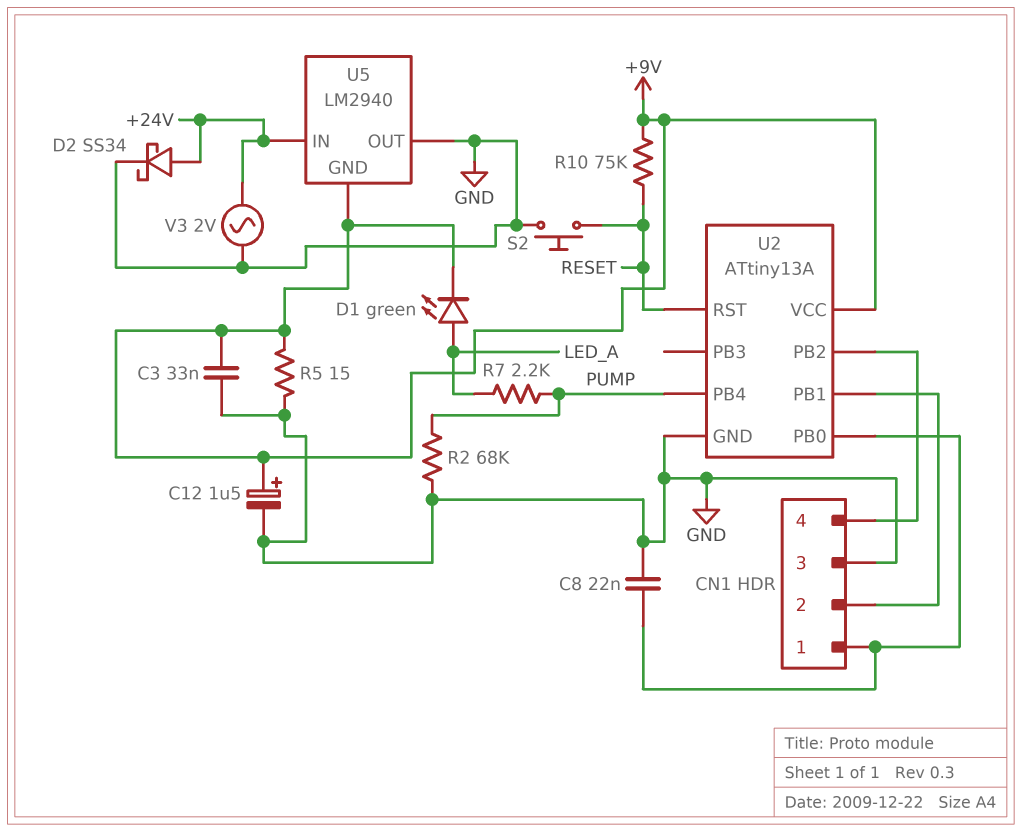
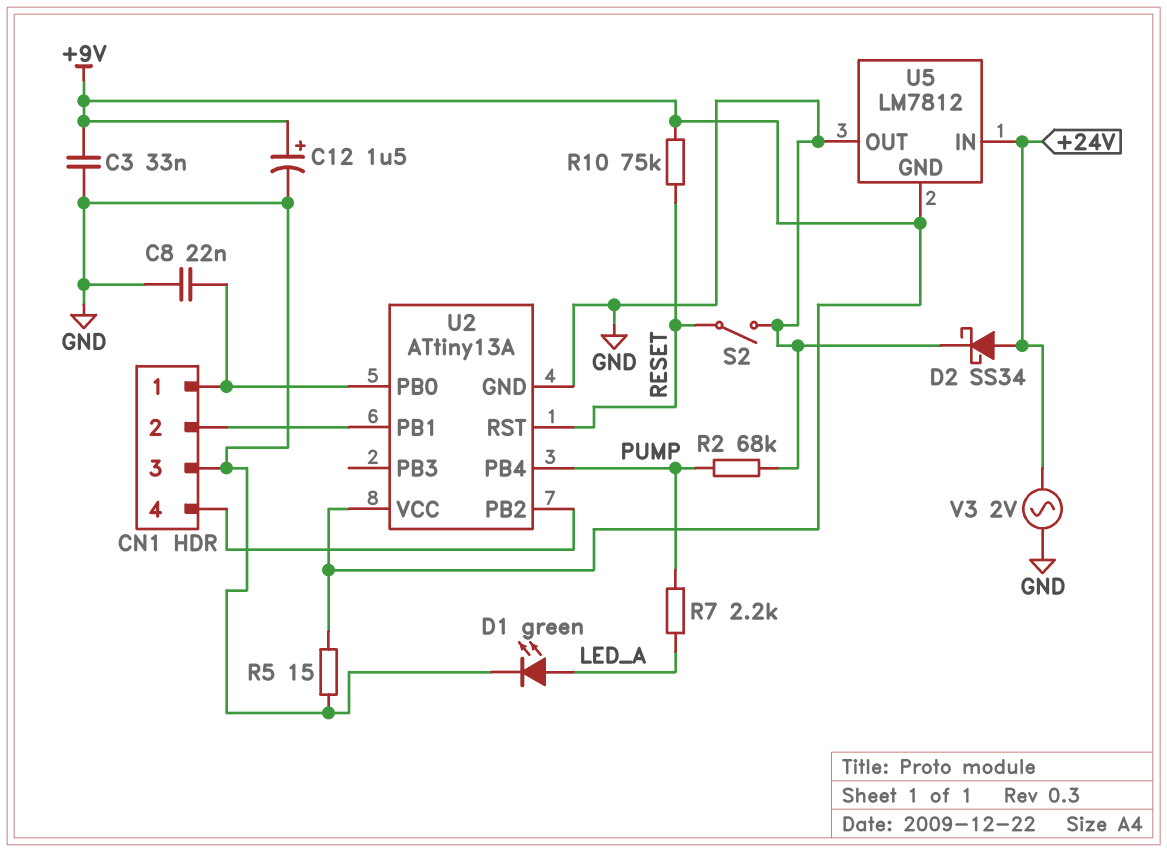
D1: LED green (A LED_A, K +9V) -> LED green (A LED_A, K GND)
S2: button (GND, RESET) -> switch (GND, RESET)
U5: LM2940 -> LM7812

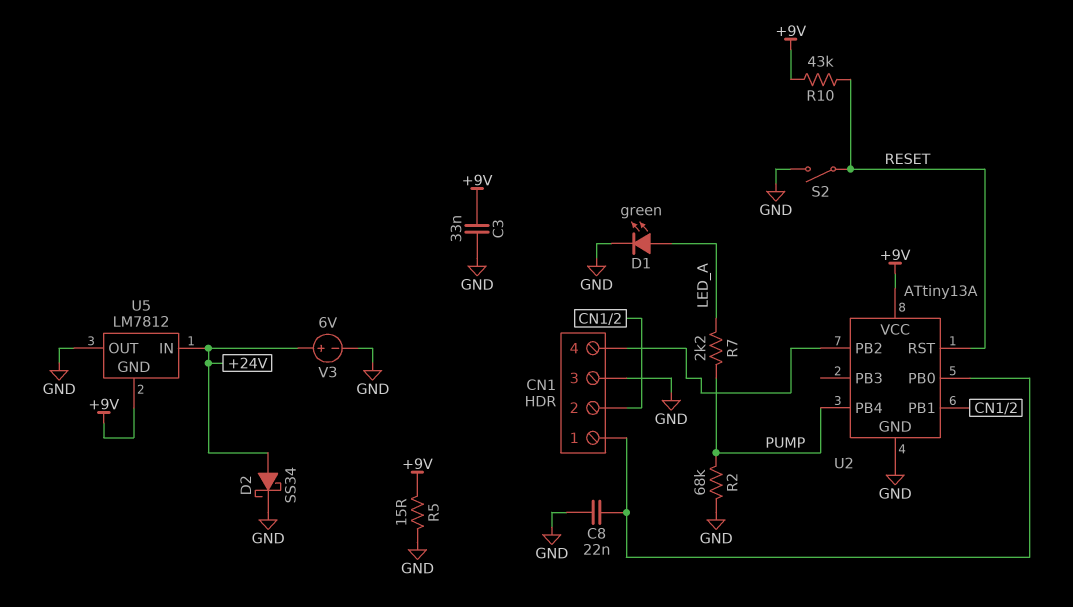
C12: 1.5uF (plus +9V, minus GND) -> none
R10: 75k (+9V, RESET) -> 43k (+9V, RESET)
V3: AC 2V (+24V, GND) -> 6V (plus +24V, minus GND)

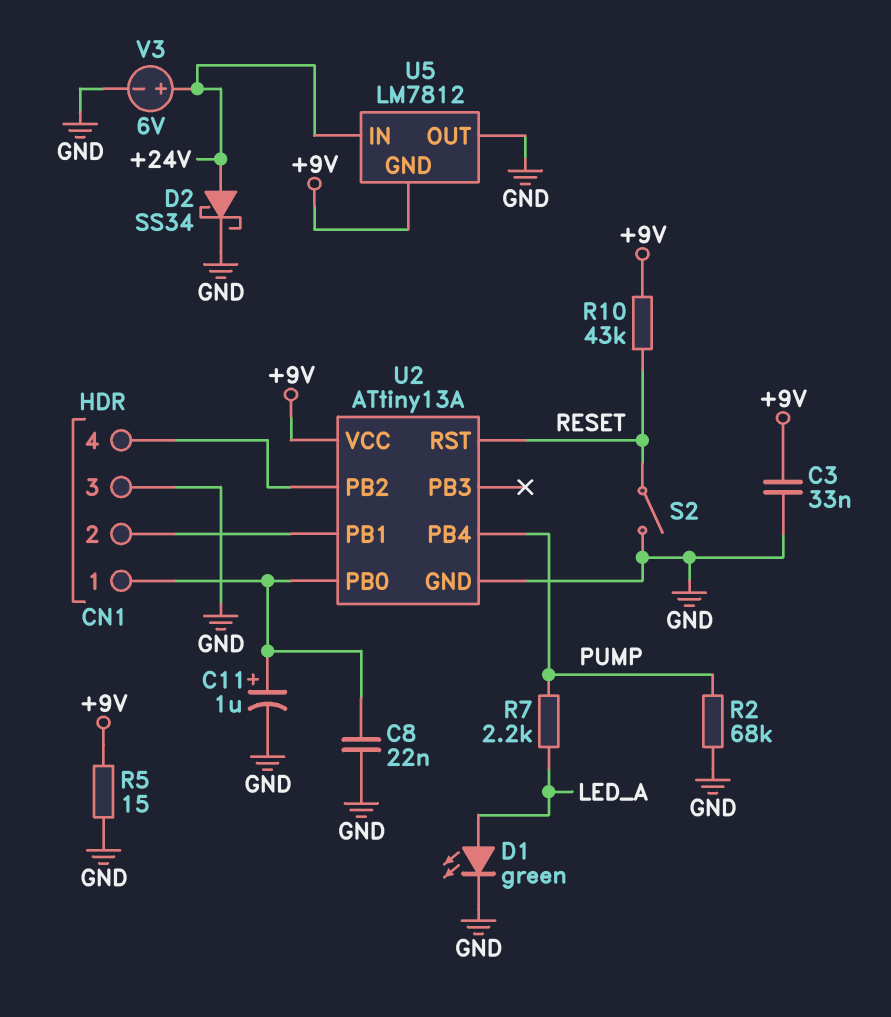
C11: none -> 1uF (plus CN1/1, minus GND)

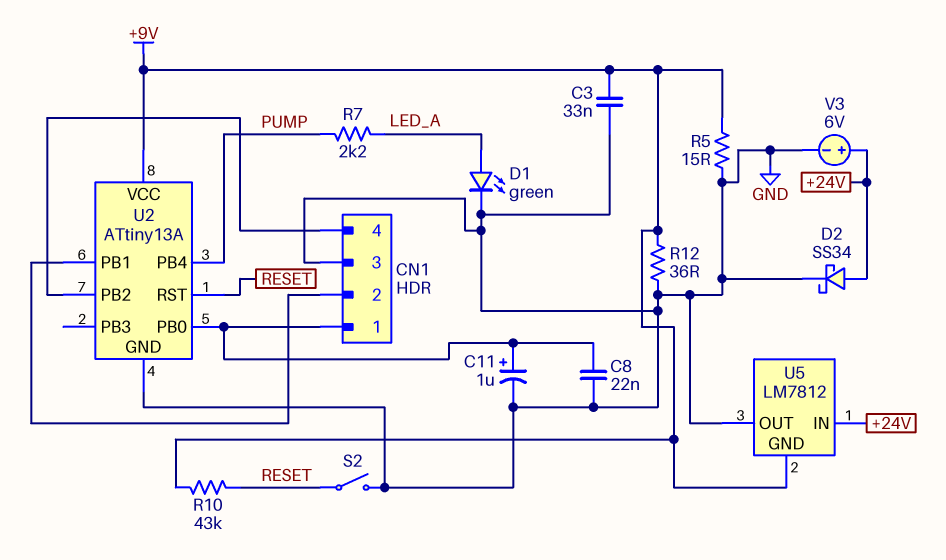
R2: 68k (GND, PUMP) -> none
R12: none -> 36 (+9V, GND)

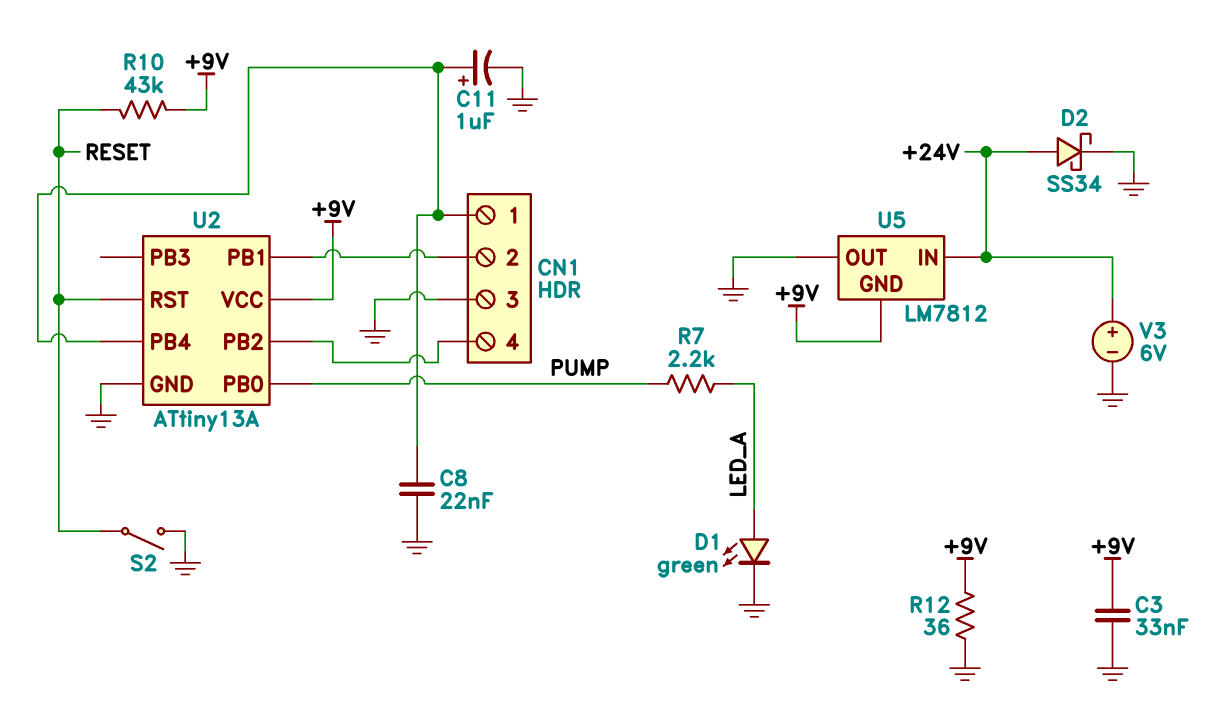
R5: 15 (+9V, GND) -> none
U2 pin PB0: CN1/1 -> PUMP
U2 pin PB4: PUMP -> CN1/1

